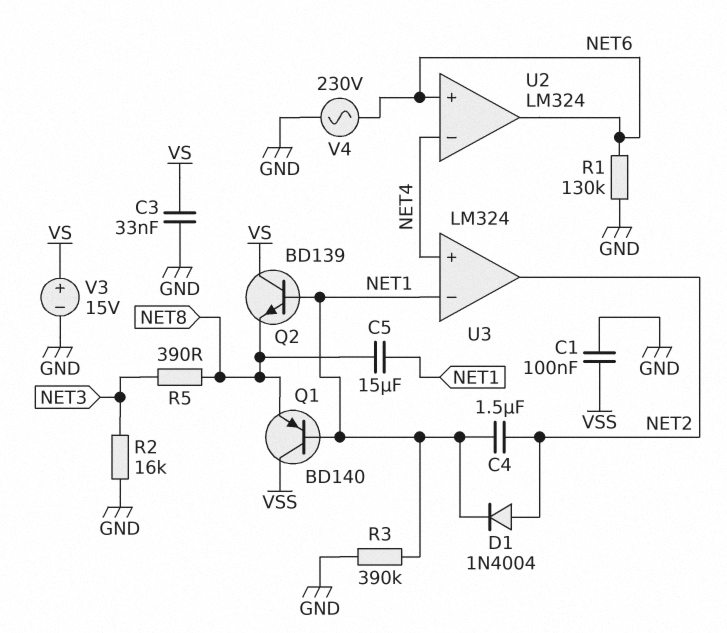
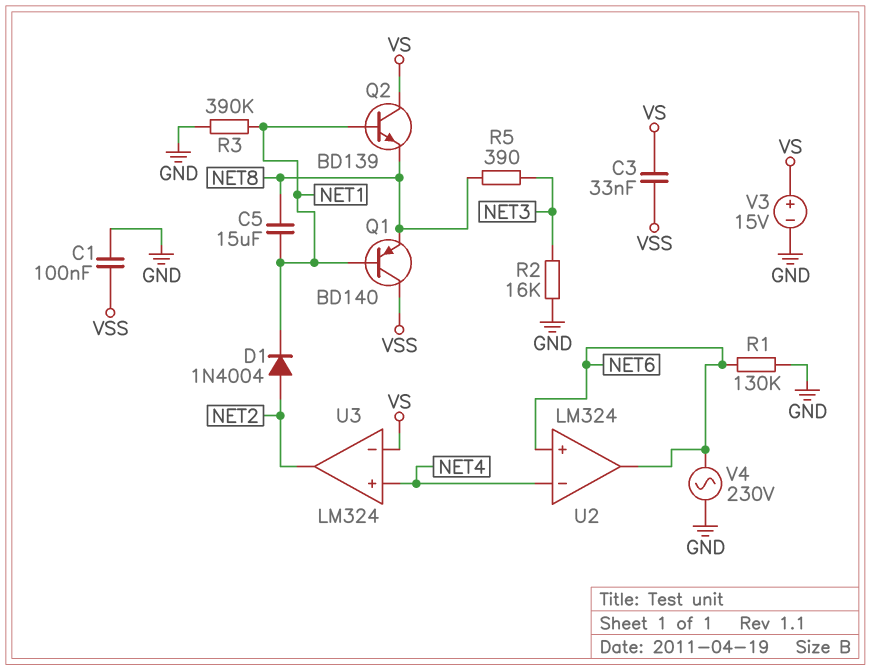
C3: 33nF (GND, VS) -> 33nF (VS, VSS)
C4: 1.5uF (NET1, NET2) -> none
U3 pin in-: NET1 -> VS

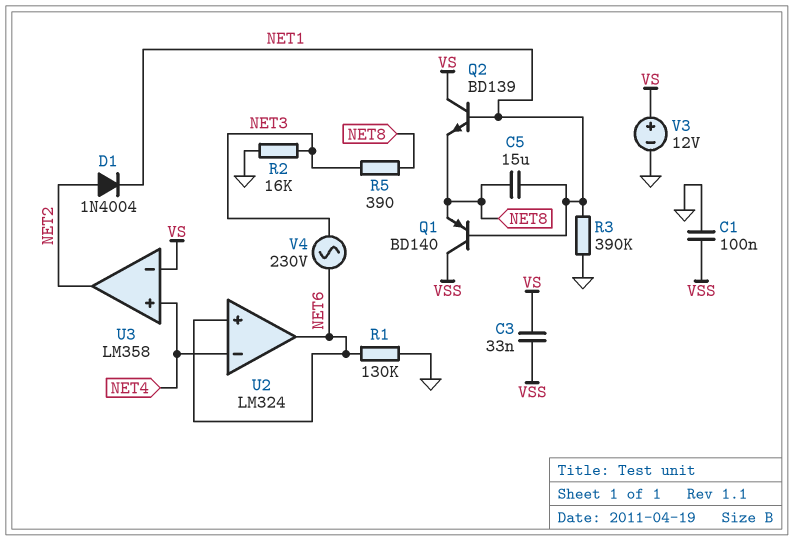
U3: LM324 -> LM358
V3: 15V (plus VS, minus GND) -> 12V (plus VS, minus GND)
V4: AC 230V (GND, NET6) -> AC 230V (NET3, NET6)

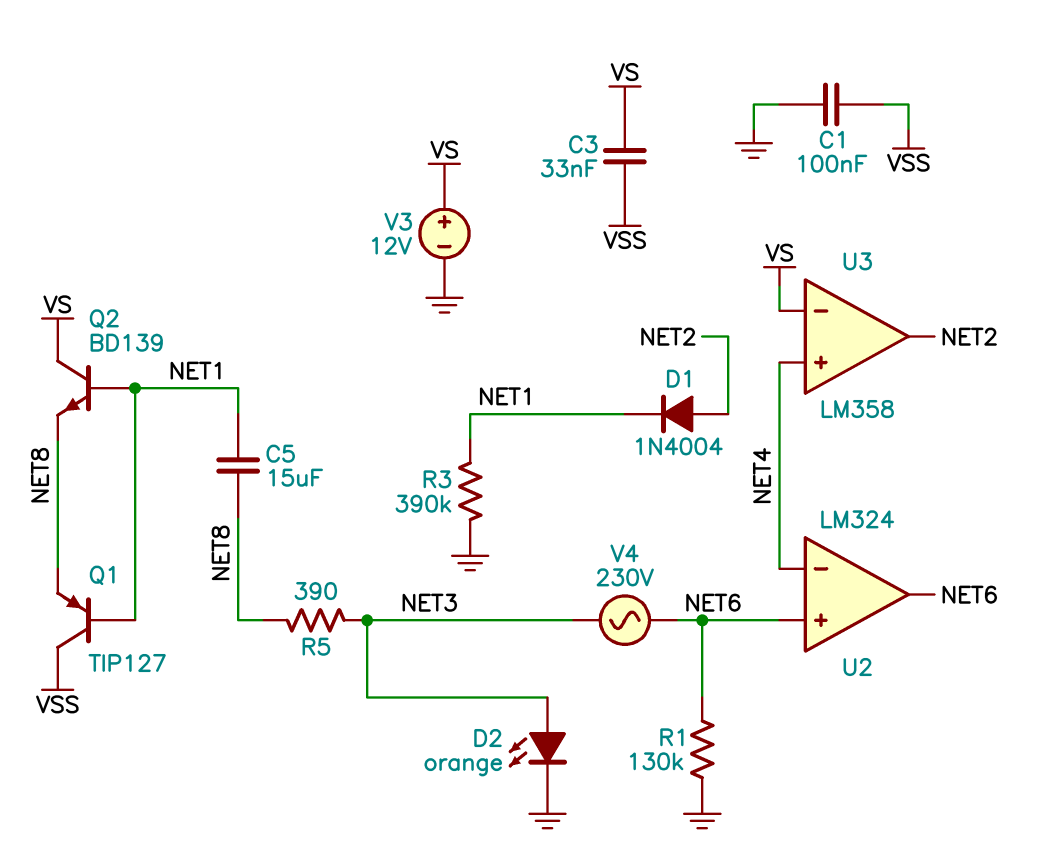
D2: none -> LED orange (A NET3, K GND)
Q1: PNP BD140 (B NET1, C VSS, E NET8) -> PNP TIP127 (B NET1, C VSS, E NET8)
R2: 16k (GND, NET3) -> none

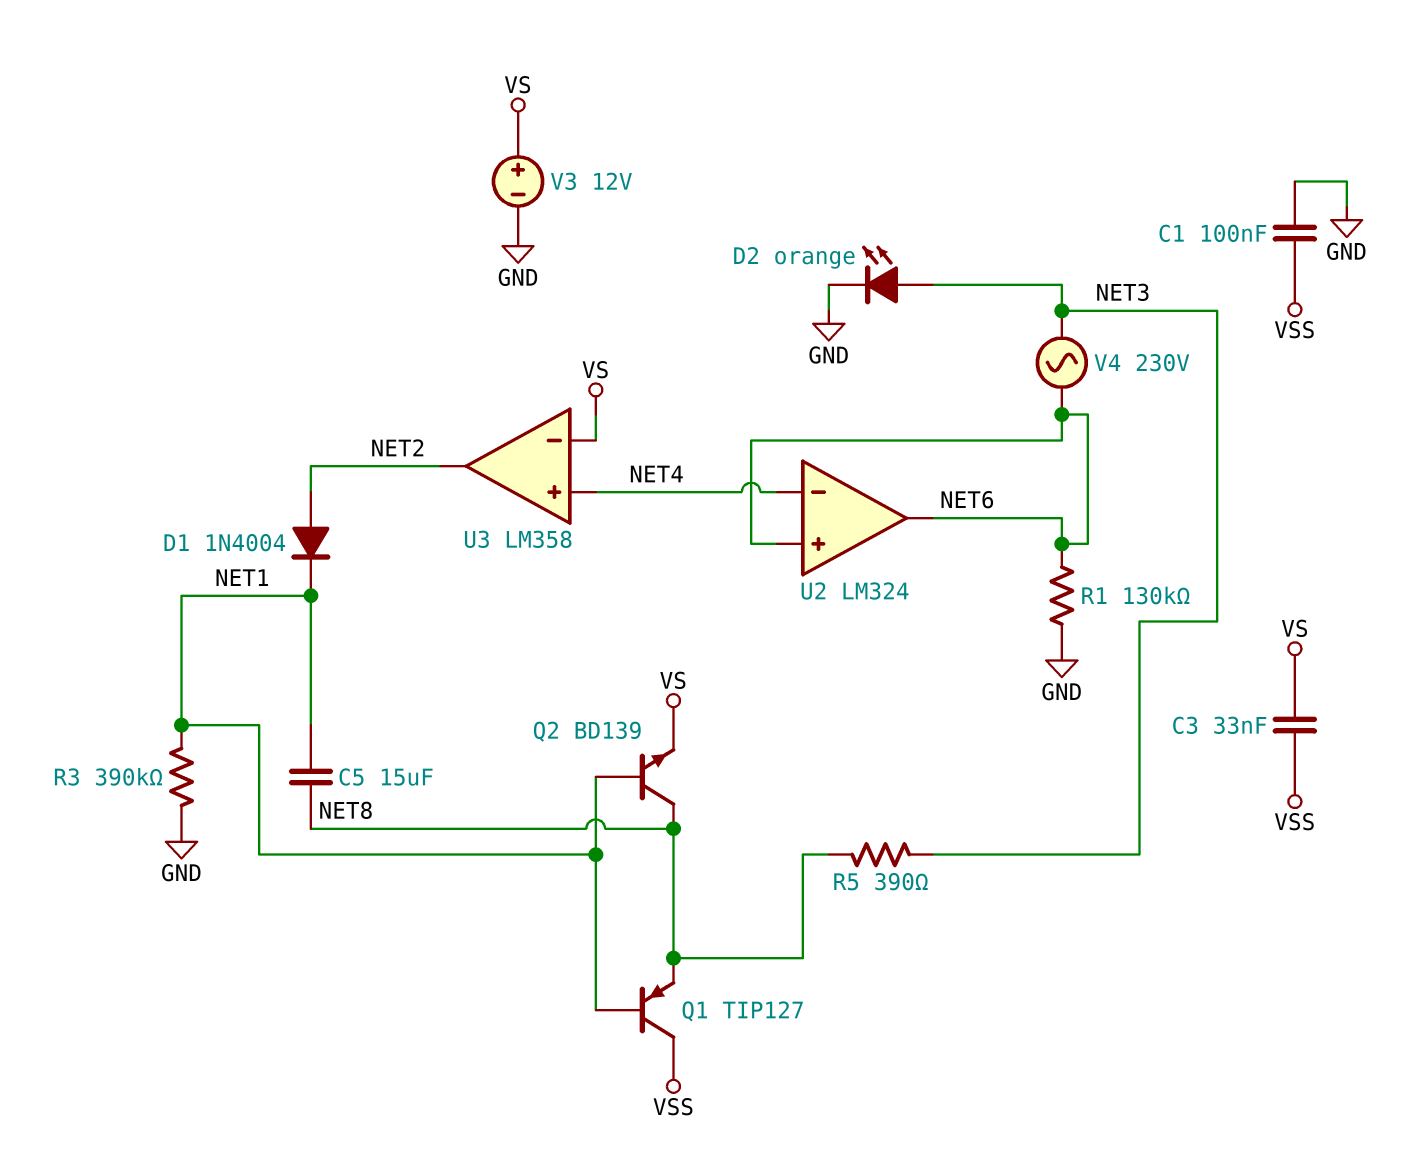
Q2: NPN BD139 (B NET1, C VS, E NET8) -> NPN BD139 (B NET1, C NET8, E VS)

